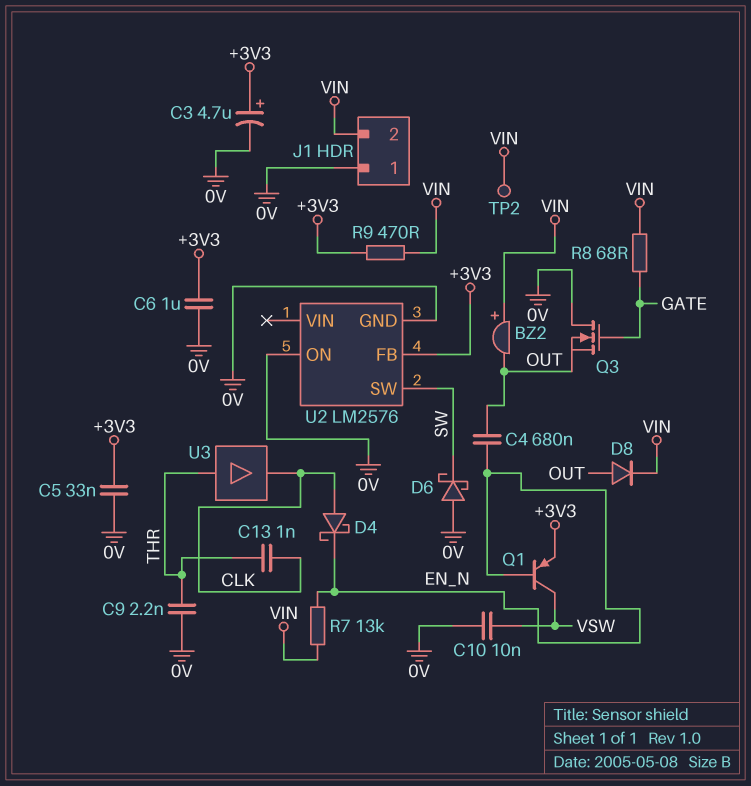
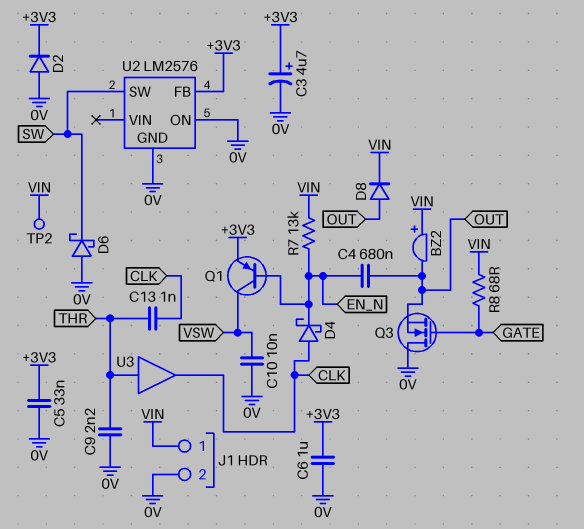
D2: none -> diode (A 0V, K +3V3)
J1 pin 1: 0V -> VIN
J1 pin 2: VIN -> 0V
R9: 470 (+3V3, VIN) -> none

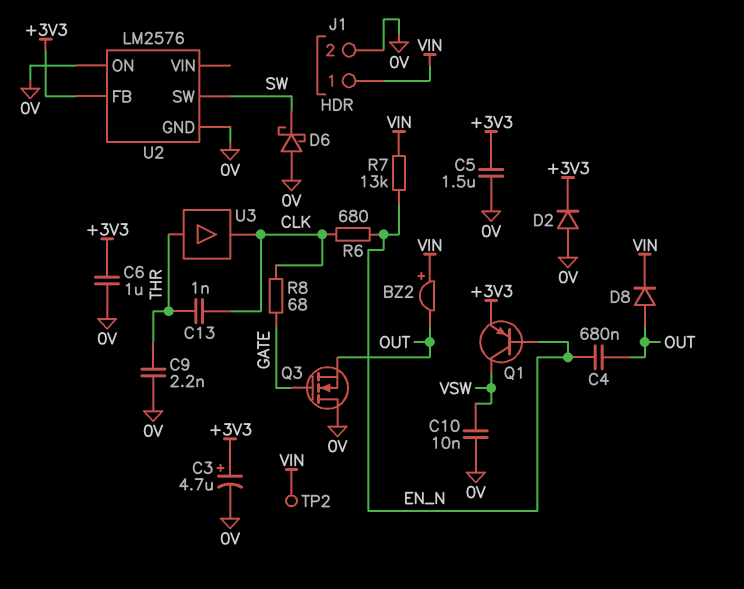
C5: 33nF (+3V3, 0V) -> 1.5uF (+3V3, 0V)
D4: schottky (A CLK, K EN_N) -> none
R6: none -> 680 (CLK, EN_N)
R8: 68 (GATE, VIN) -> 68 (CLK, GATE)

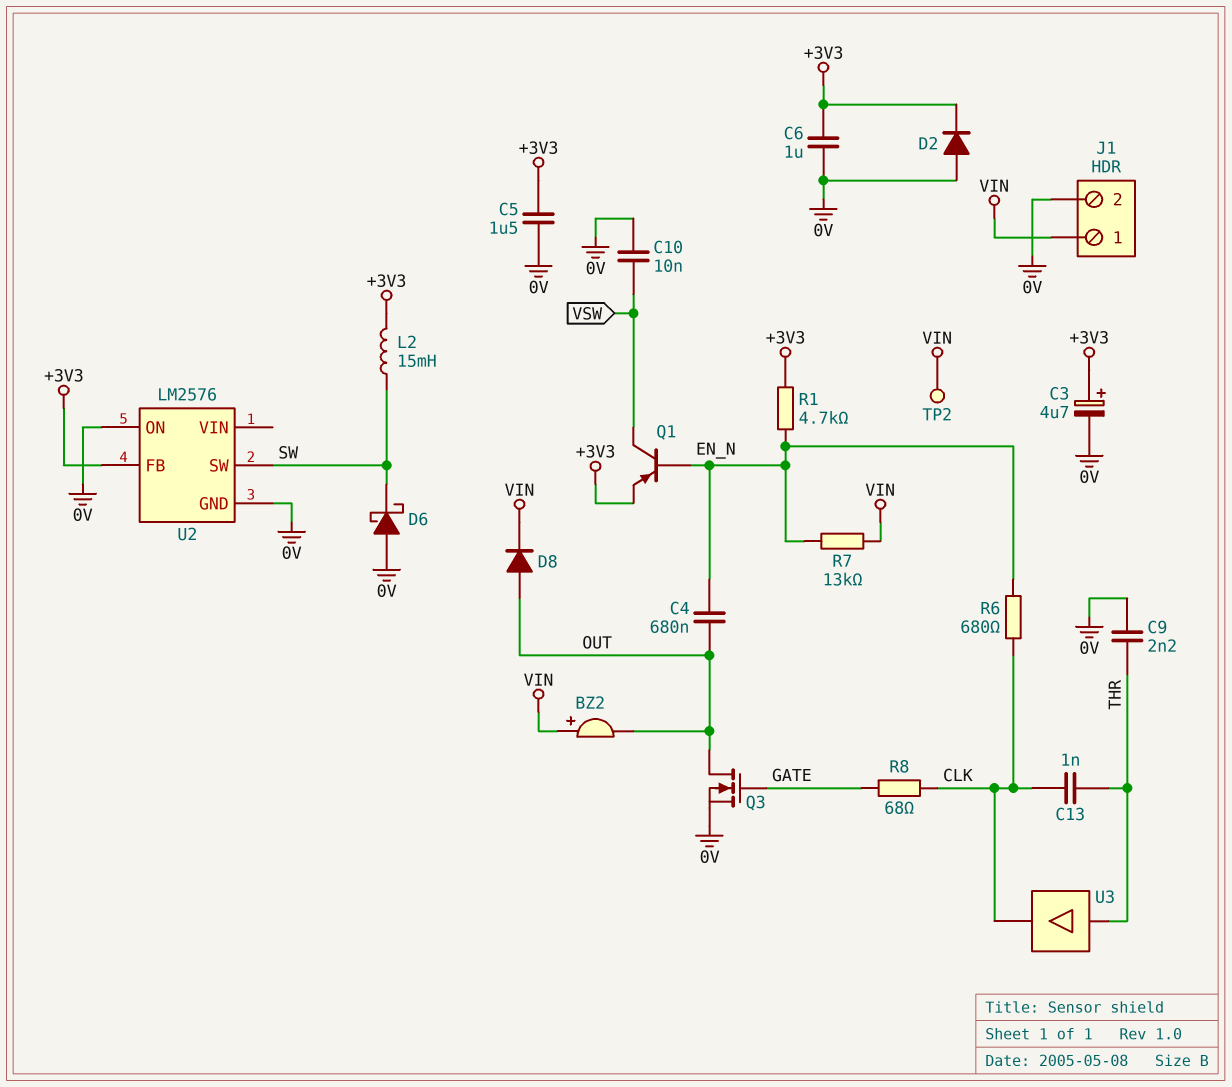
L2: none -> 15mH (+3V3, SW)
Q3: NMOS (G GATE, D 0V, S OUT) -> NMOS (G GATE, D OUT, S 0V)
R1: none -> 4.7k (+3V3, EN_N)

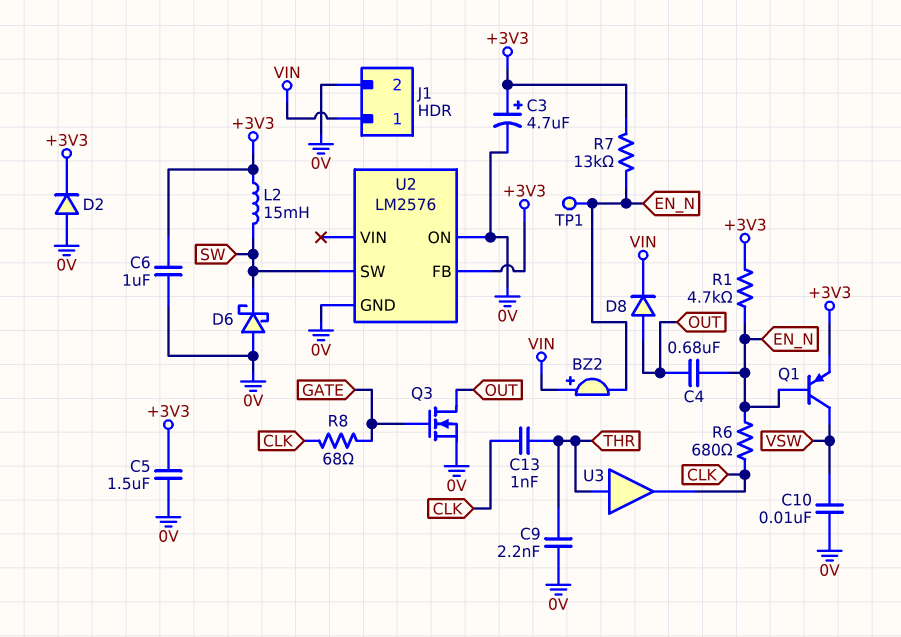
BZ2: buzzer (plus VIN, minus OUT) -> buzzer (plus VIN, minus EN_N)
R7: 13k (EN_N, VIN) -> 13k (+3V3, EN_N)
TP1: none -> test point (EN_N)
TP2: test point (VIN) -> none

